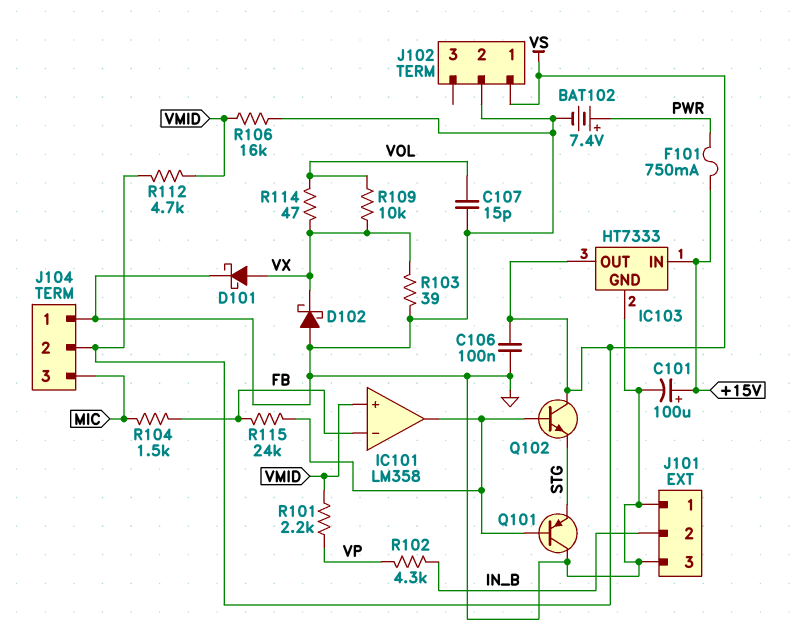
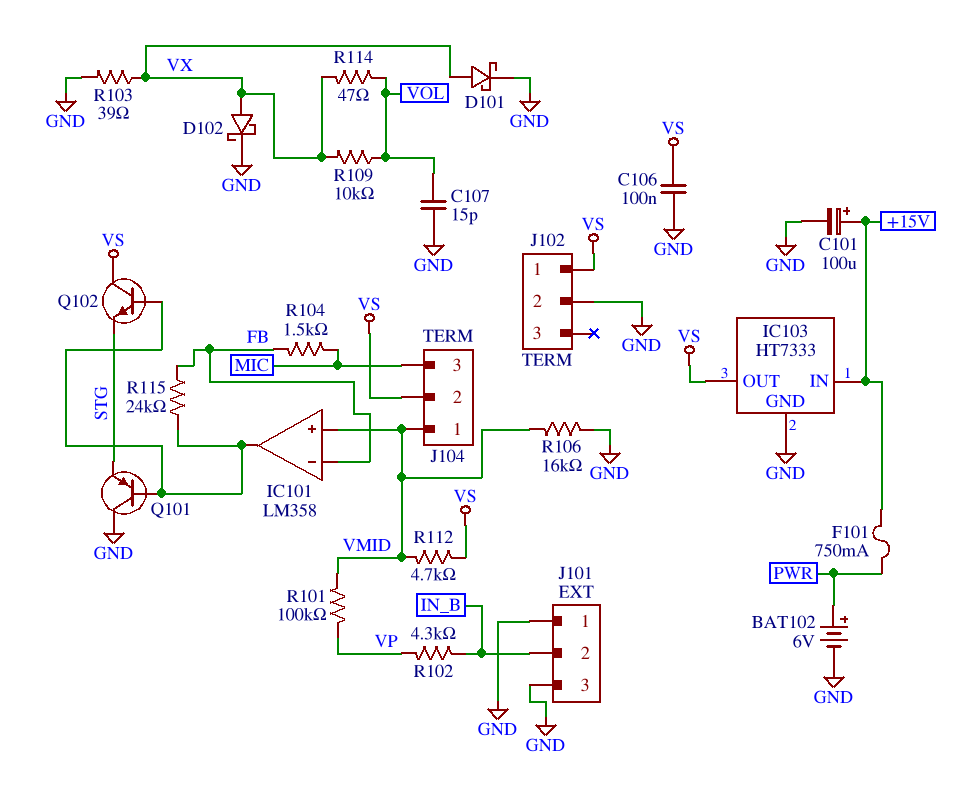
BAT102: 7.4V (plus PWR, minus GND) -> 6V (plus PWR, minus GND)
D102: schottky (A GND, K VX) -> schottky (A VX, K GND)
J104 pin 1: GND -> VMID
R101: 2.2k (VMID, VP) -> 100k (VMID, VP)

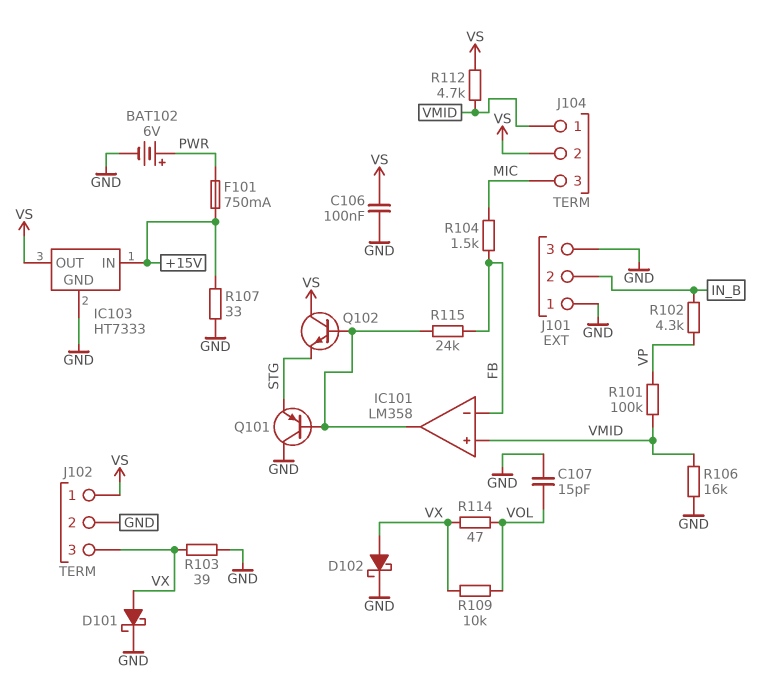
C101: 100uF (plus +15V, minus GND) -> none
J102 pin 3: none -> VX
R107: none -> 33 (+15V, GND)

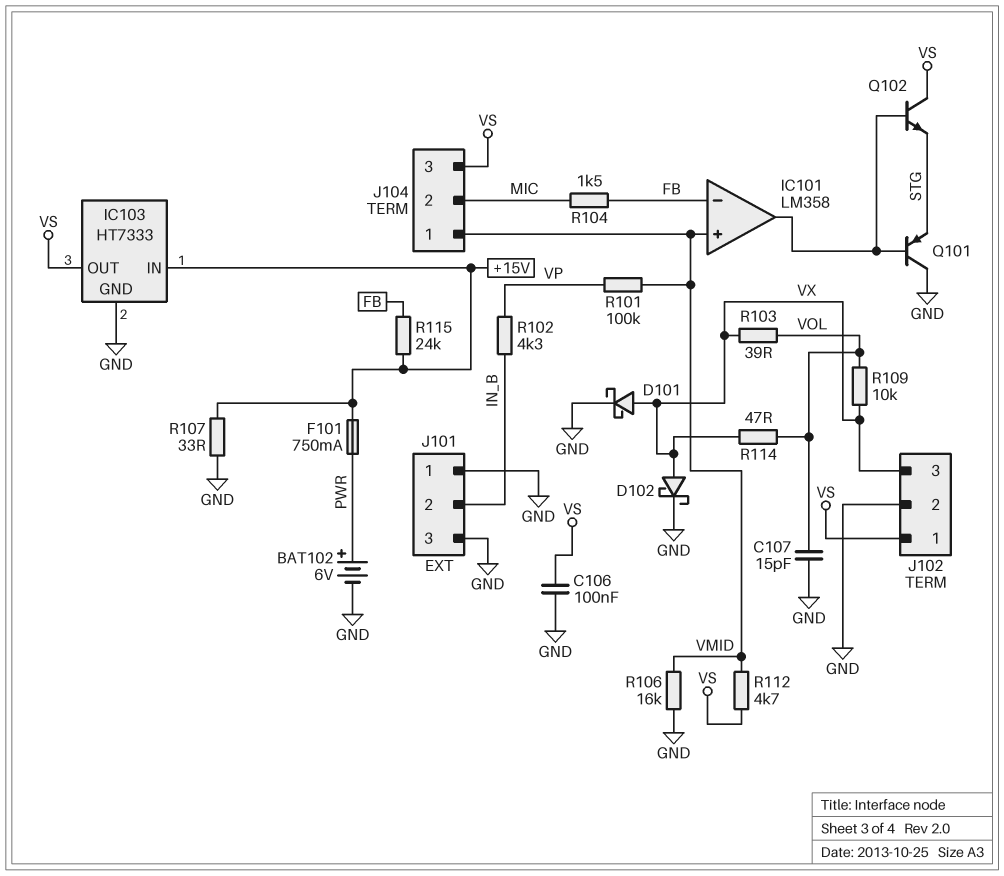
J104 pin 2: VS -> MIC
J104 pin 3: MIC -> VS
R103: 39 (GND, VX) -> 39 (VOL, VX)
R115: 24k (FB, IC101/out) -> 24k (+15V, FB)

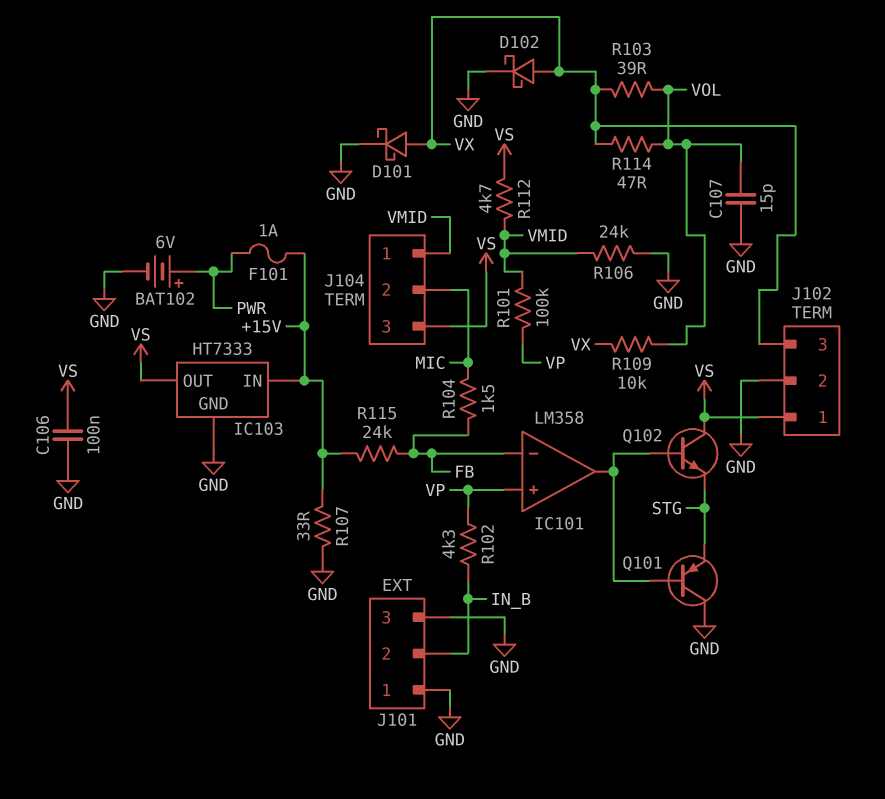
F101: 750mA (+15V, PWR) -> 1A (+15V, PWR)
IC101 pin in+: VMID -> VP
R106: 16k (GND, VMID) -> 24k (GND, VMID)

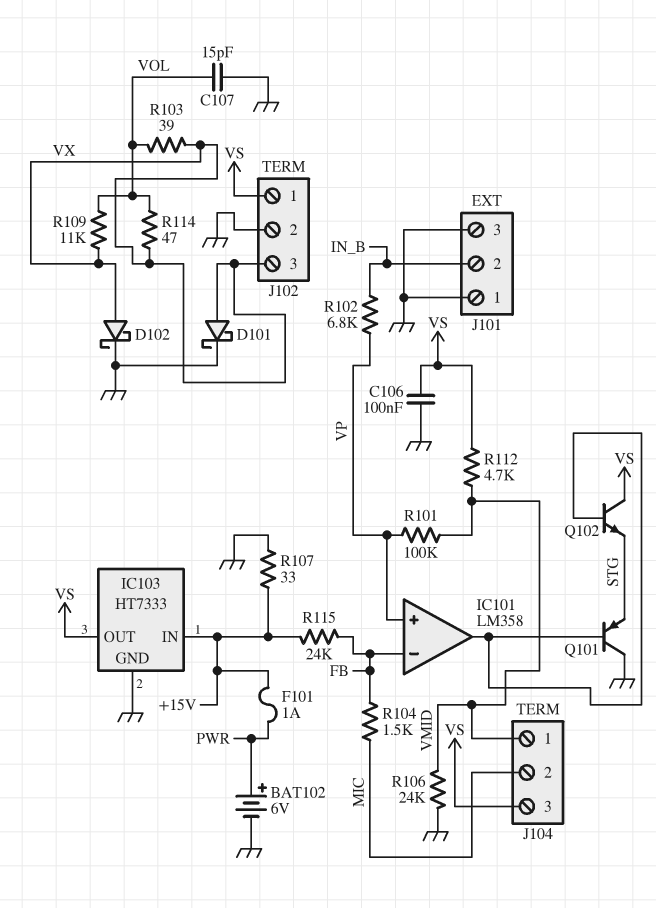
R102: 4.3k (IN_B, VP) -> 6.8k (IN_B, VP)
R109: 10k (VOL, VX) -> 11k (VOL, VX)

